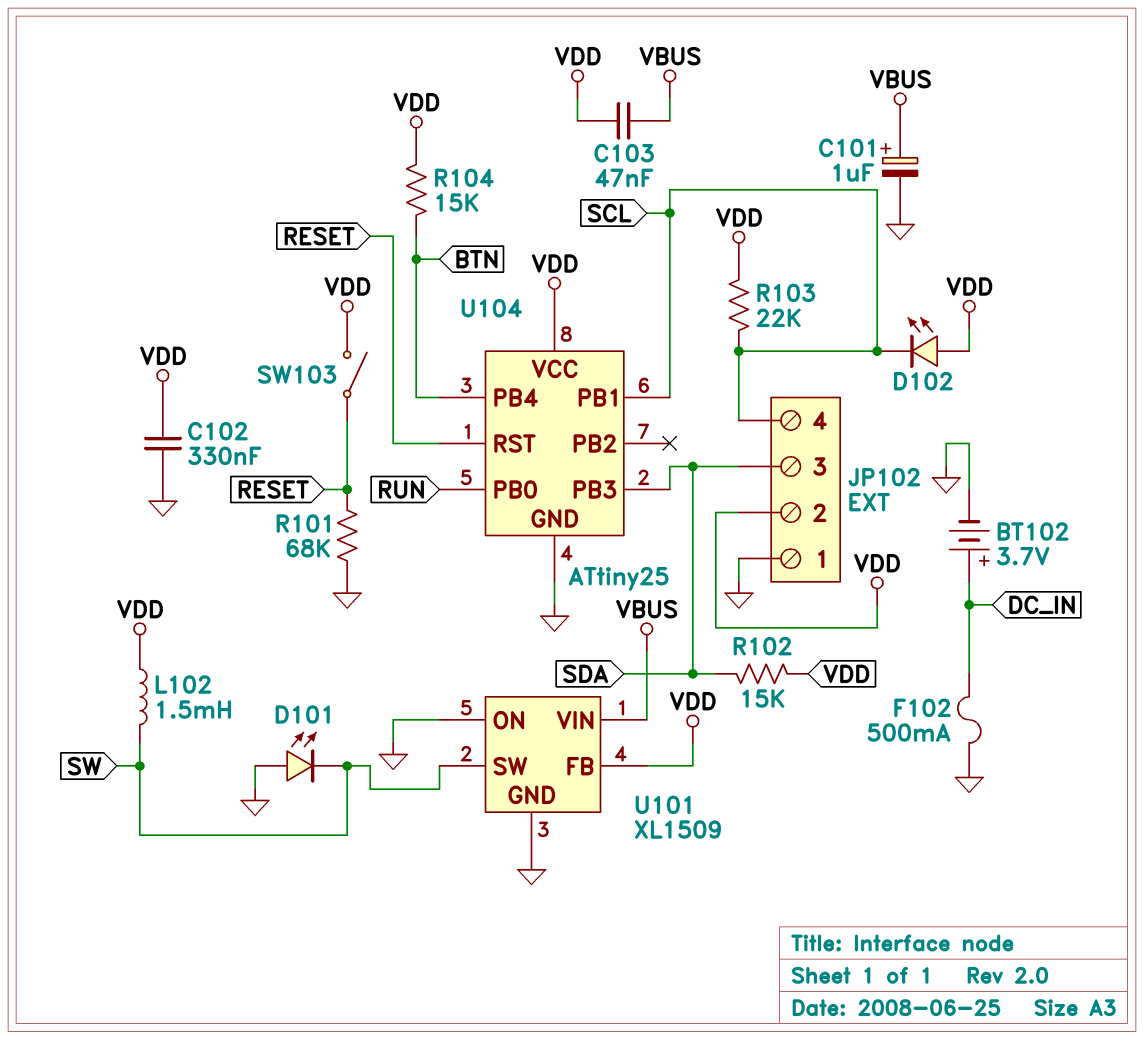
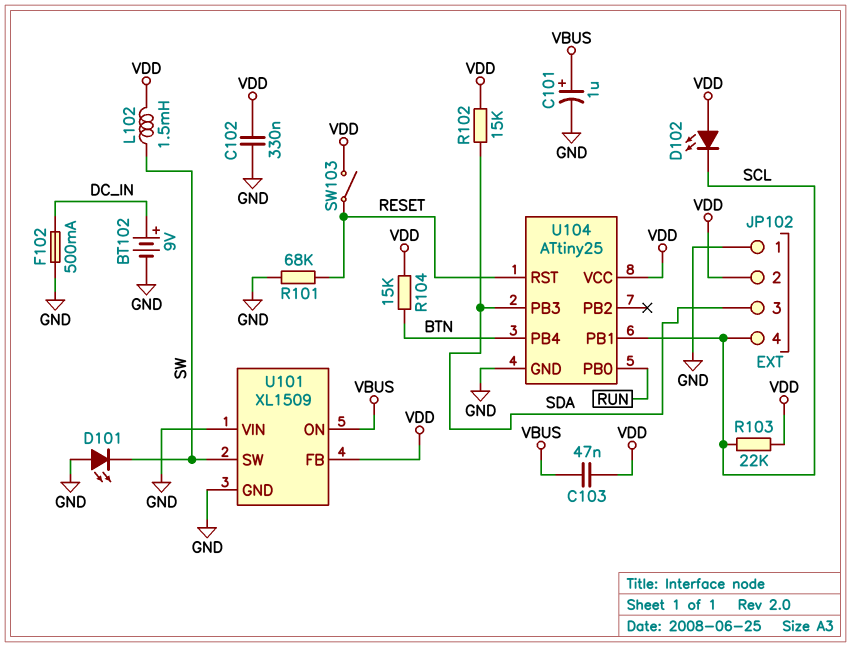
BT102: 3.7V (plus DC_IN, minus GND) -> 9V (plus DC_IN, minus GND)
U101 pin ON: GND -> VBUS
U101 pin VIN: VBUS -> GND

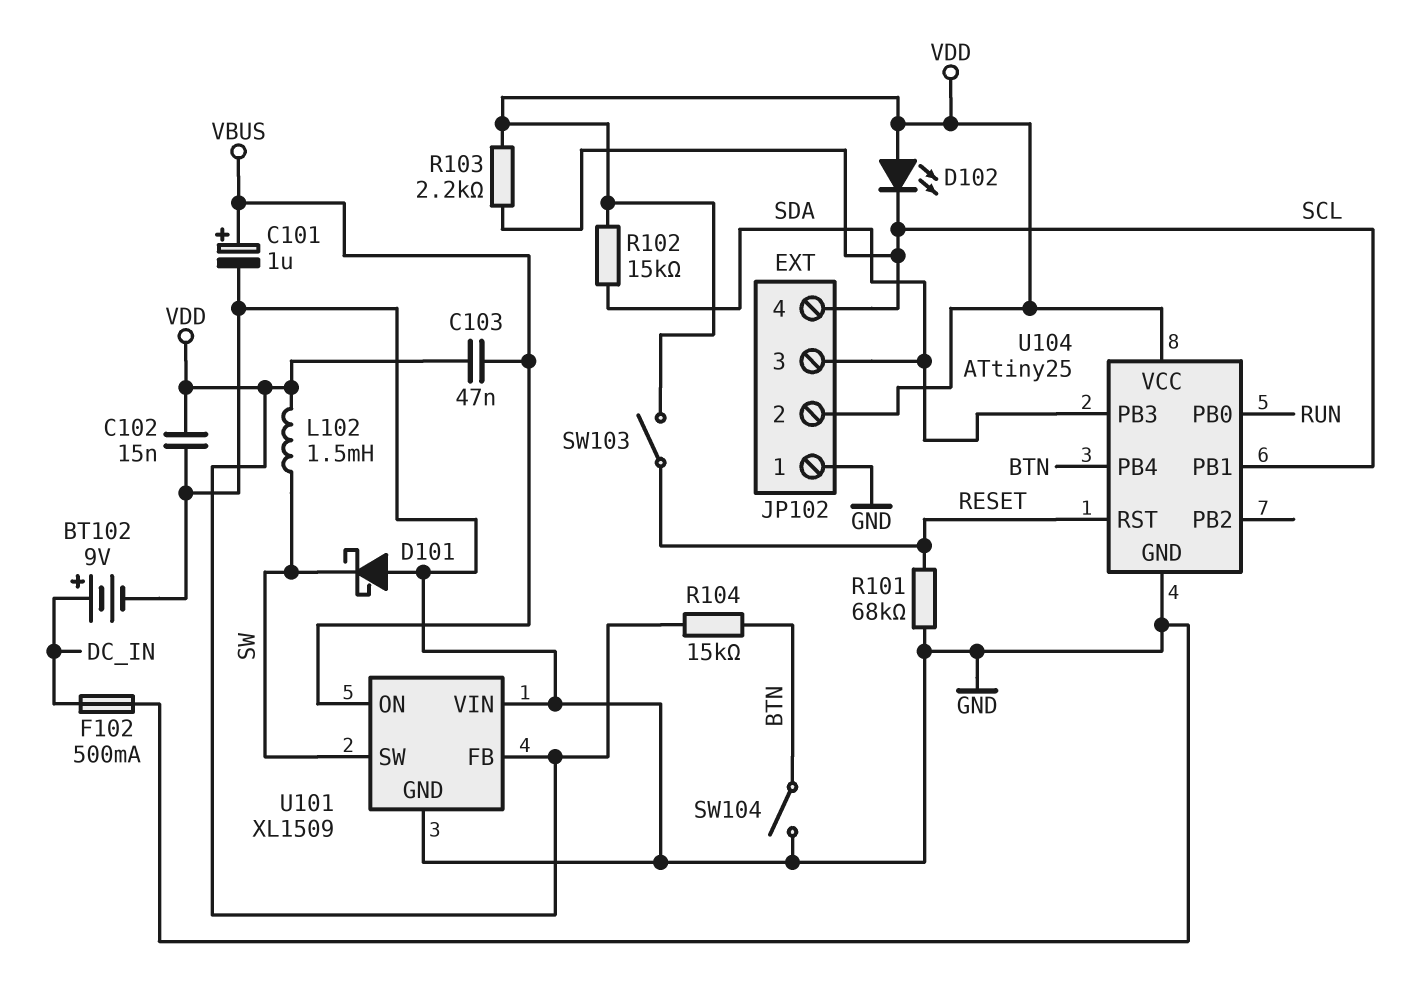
C102: 330nF (GND, VDD) -> 15nF (GND, VDD)
D101: LED (A GND, K SW) -> schottky (A GND, K SW)
R103: 22k (SCL, VDD) -> 2.2k (SCL, VDD)
SW104: none -> switch (BTN, GND)

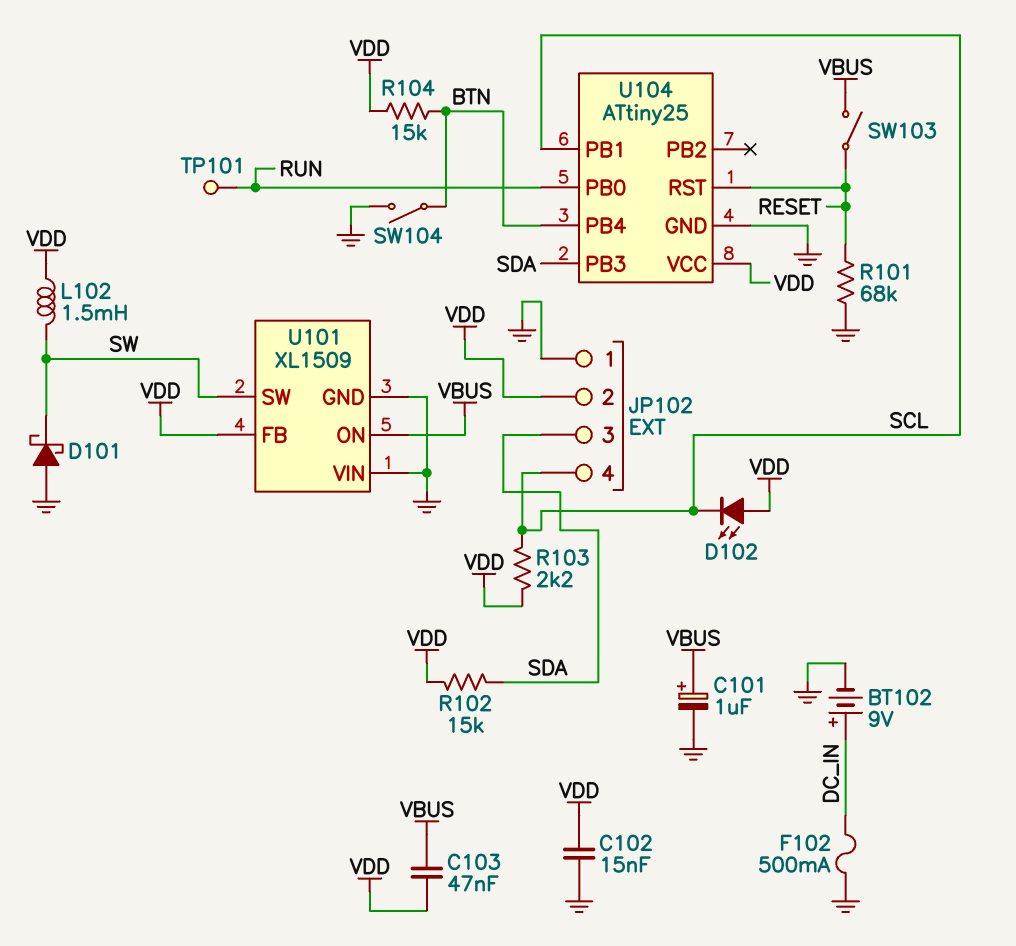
SW103: switch (RESET, VDD) -> switch (RESET, VBUS)
TP101: none -> test point (RUN)

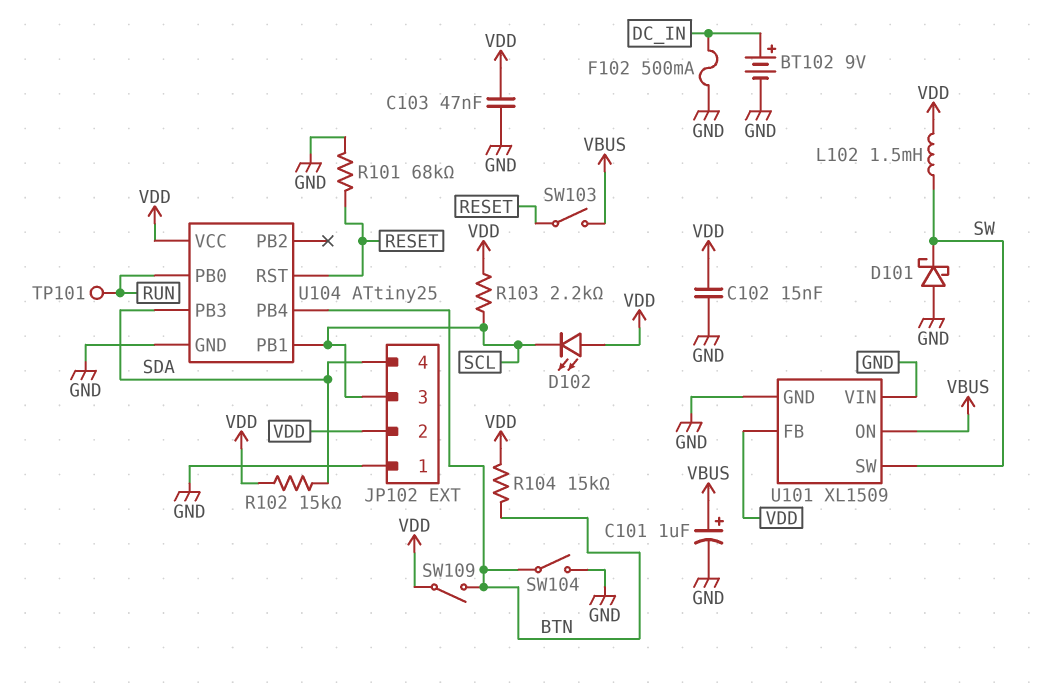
C103: 47nF (VBUS, VDD) -> 47nF (GND, VDD)
JP102 pin 3: SDA -> SCL
JP102 pin 4: SCL -> SDA
SW109: none -> switch (BTN, VDD)

